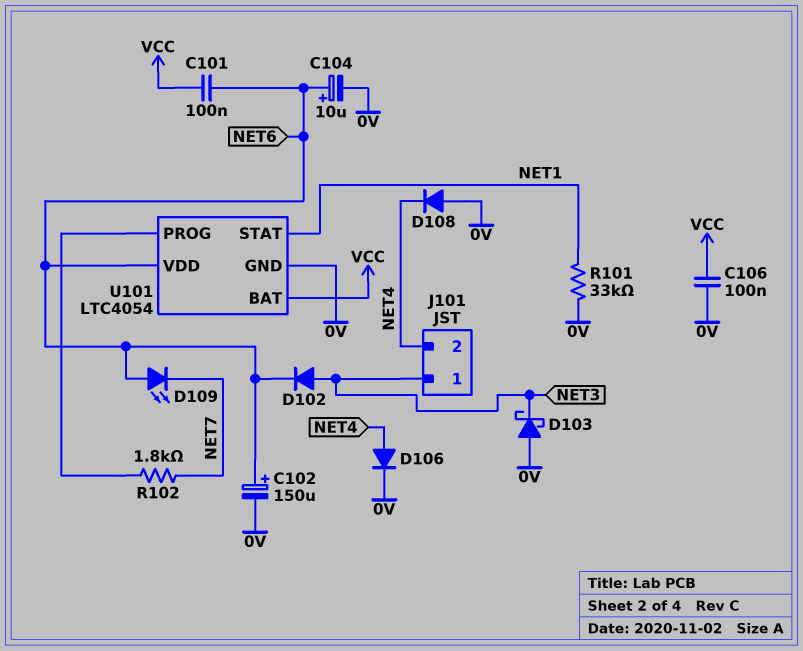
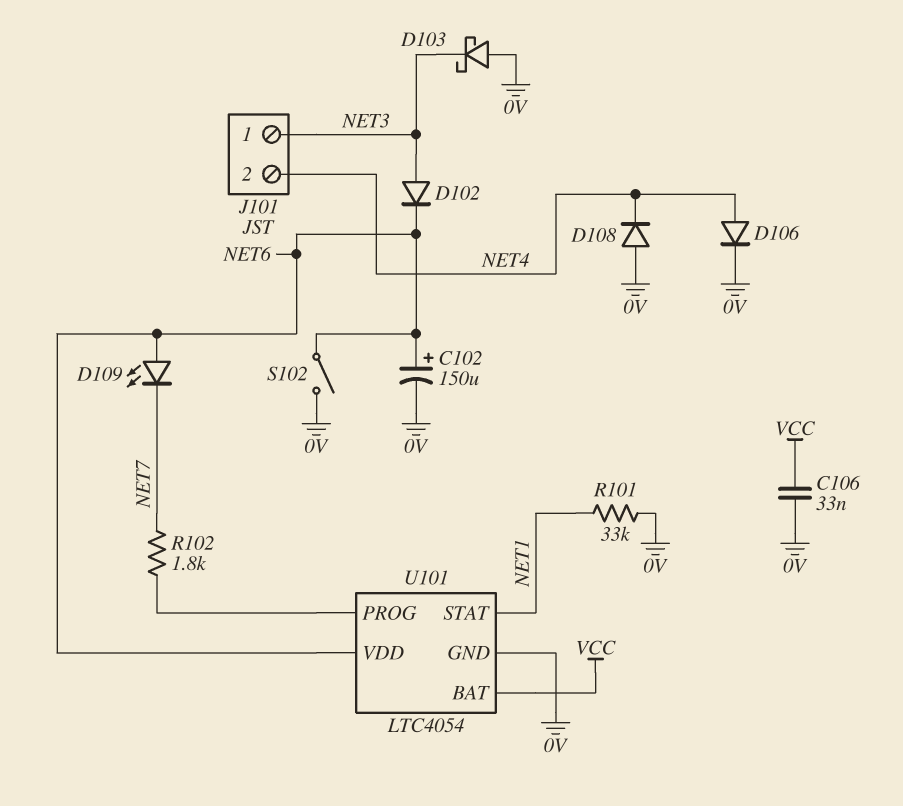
C101: 100nF (NET6, VCC) -> none
C104: 10uF (plus NET6, minus 0V) -> none
C106: 100nF (0V, VCC) -> 33nF (0V, VCC)
S102: none -> switch (0V, NET6)

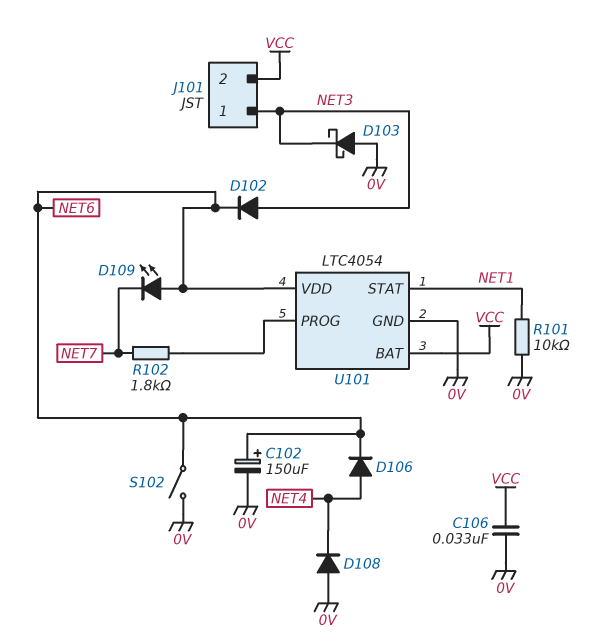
D106: diode (A NET4, K 0V) -> diode (A NET4, K NET6)
J101 pin 2: NET4 -> VCC
R101: 33k (0V, NET1) -> 10k (0V, NET1)

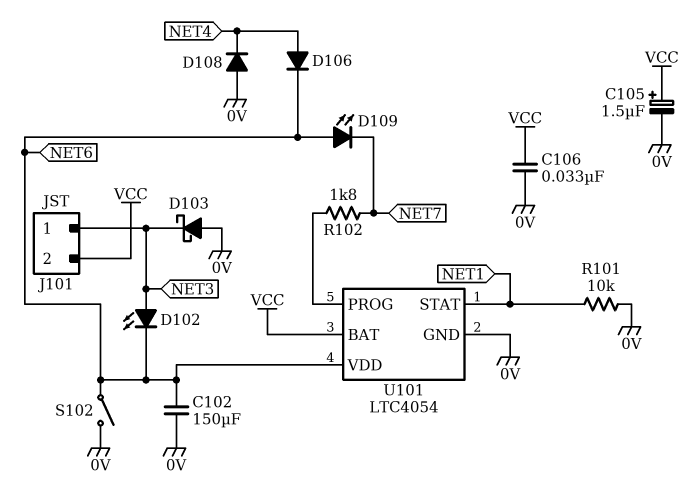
C102: 150uF (plus NET6, minus 0V) -> 150uF (0V, NET6)
C105: none -> 1.5uF (plus VCC, minus 0V)
D102: diode (A NET3, K NET6) -> LED (A NET3, K NET6)

